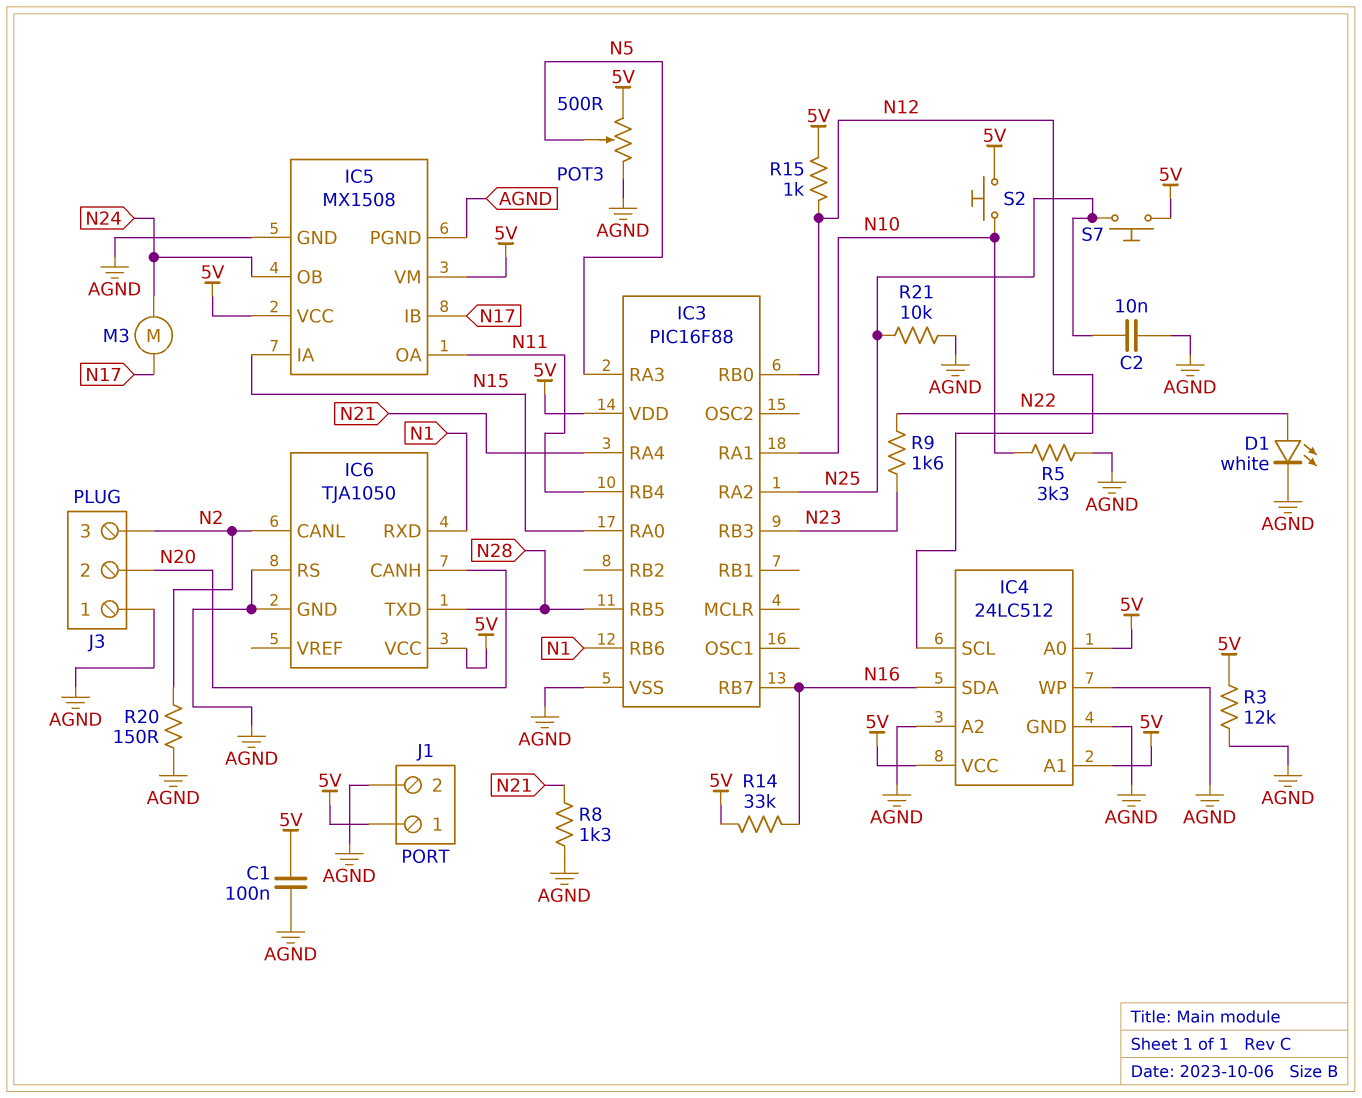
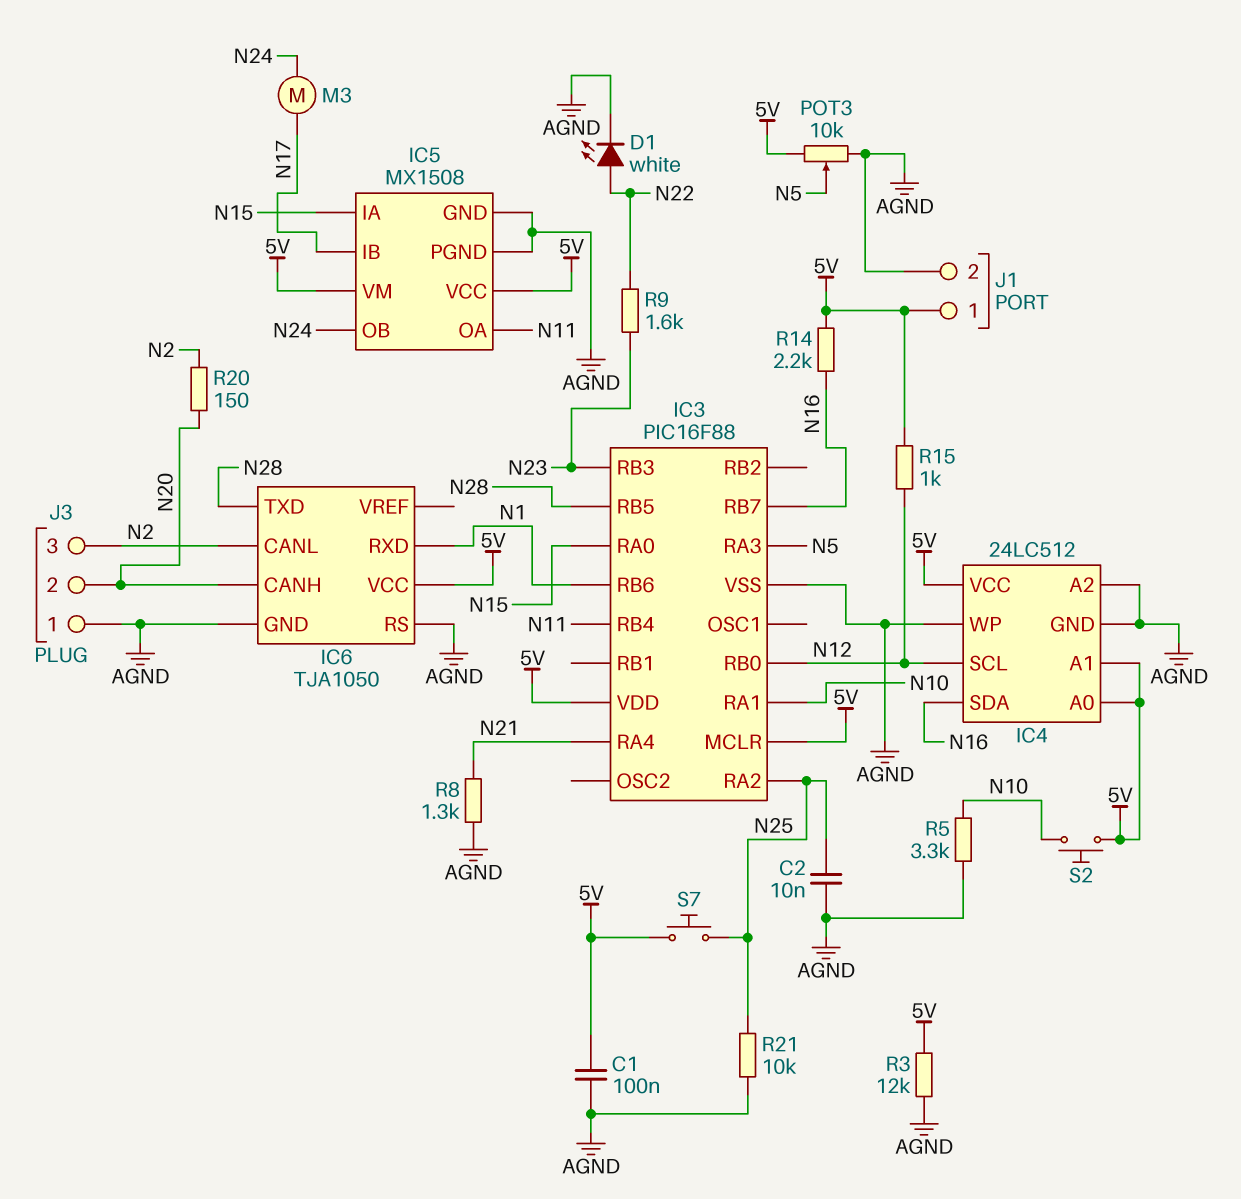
IC3 pin MCLR: none -> 5V
POT3: 500 (5V, AGND, wiper N5) -> 10k (5V, AGND, wiper N5)
R14: 33k (5V, N16) -> 2.2k (5V, N16)
R20: 150 (AGND, N2) -> 150 (N2, N20)

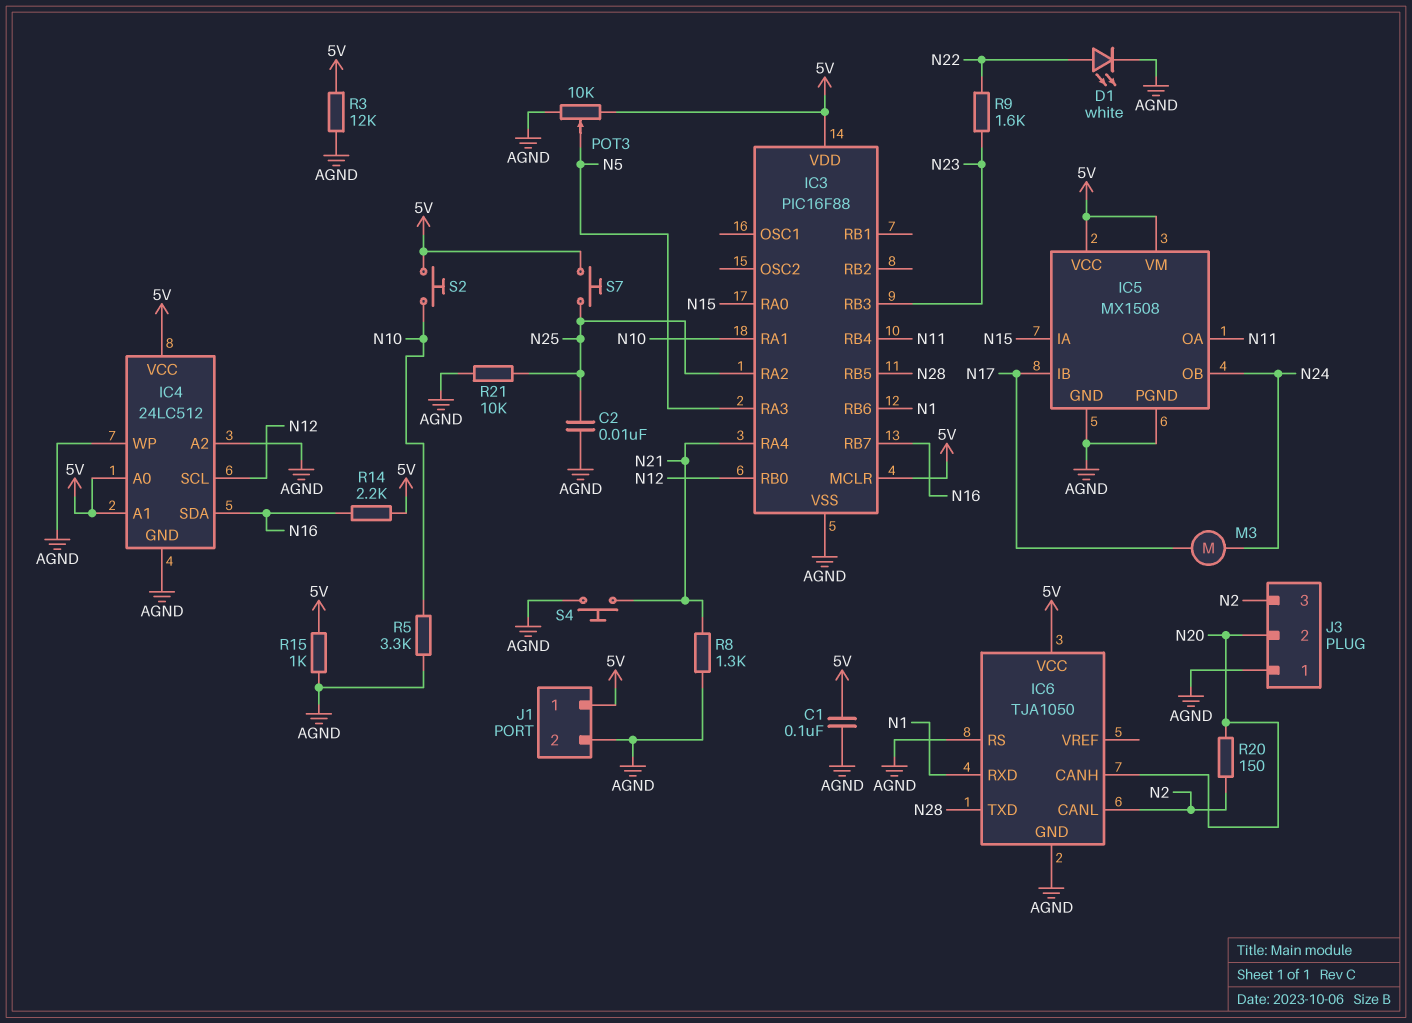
R15: 1k (5V, N12) -> 1k (5V, AGND)
S4: none -> button (AGND, N21)

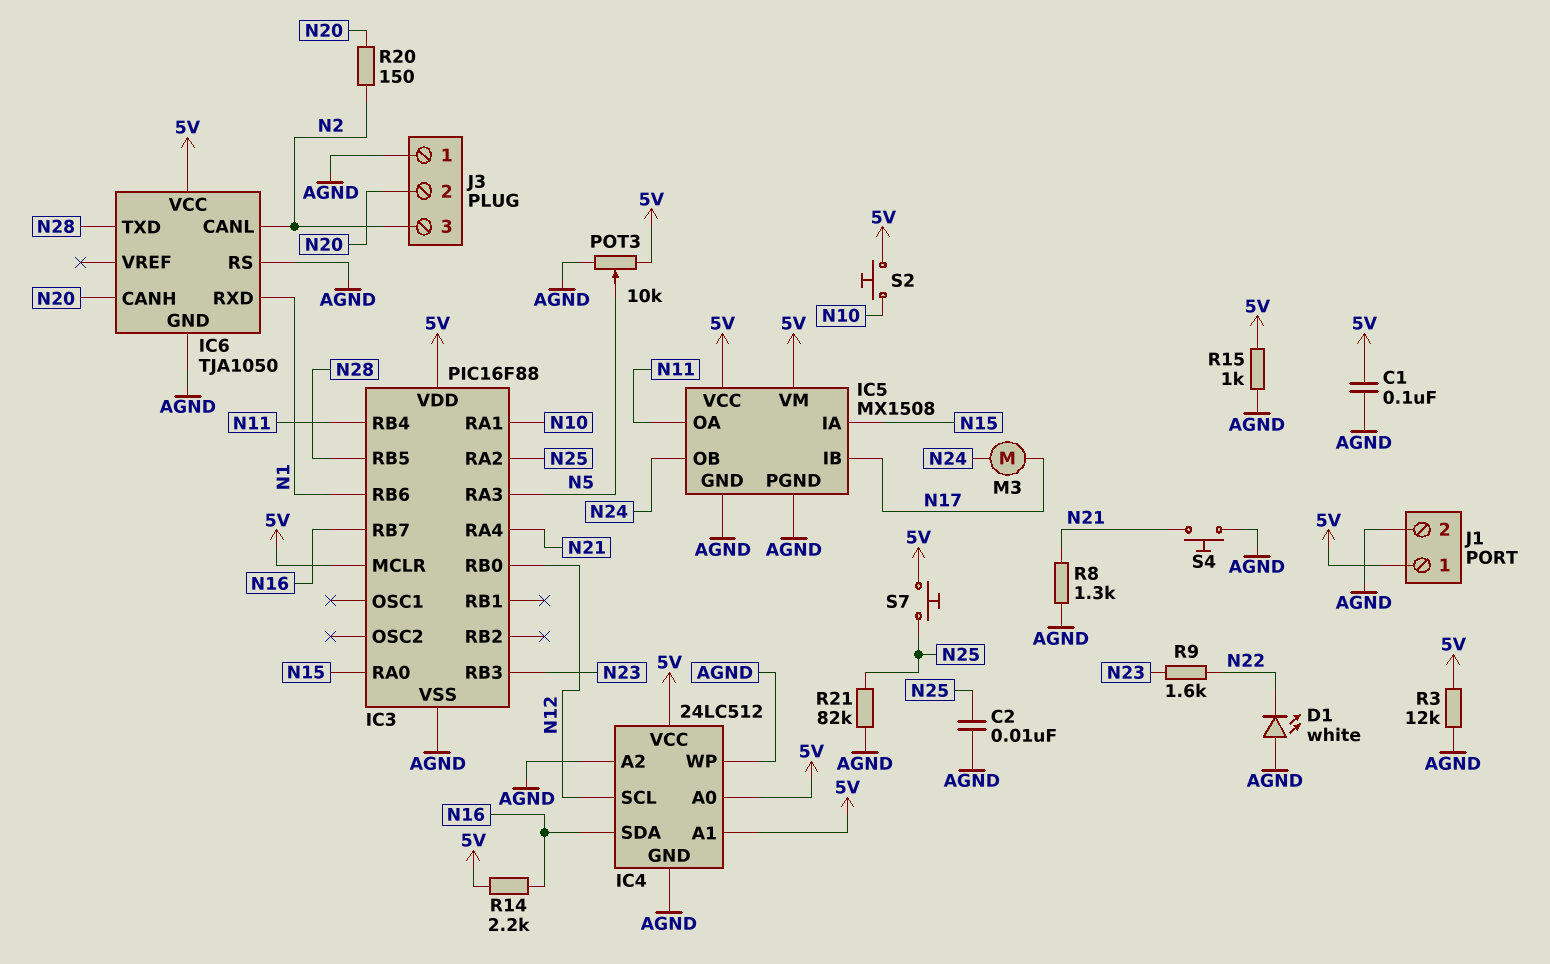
D1: LED white (A N22, K AGND) -> LED white (A AGND, K N22)
R5: 3.3k (AGND, N10) -> none
R21: 10k (AGND, N25) -> 82k (AGND, N25)

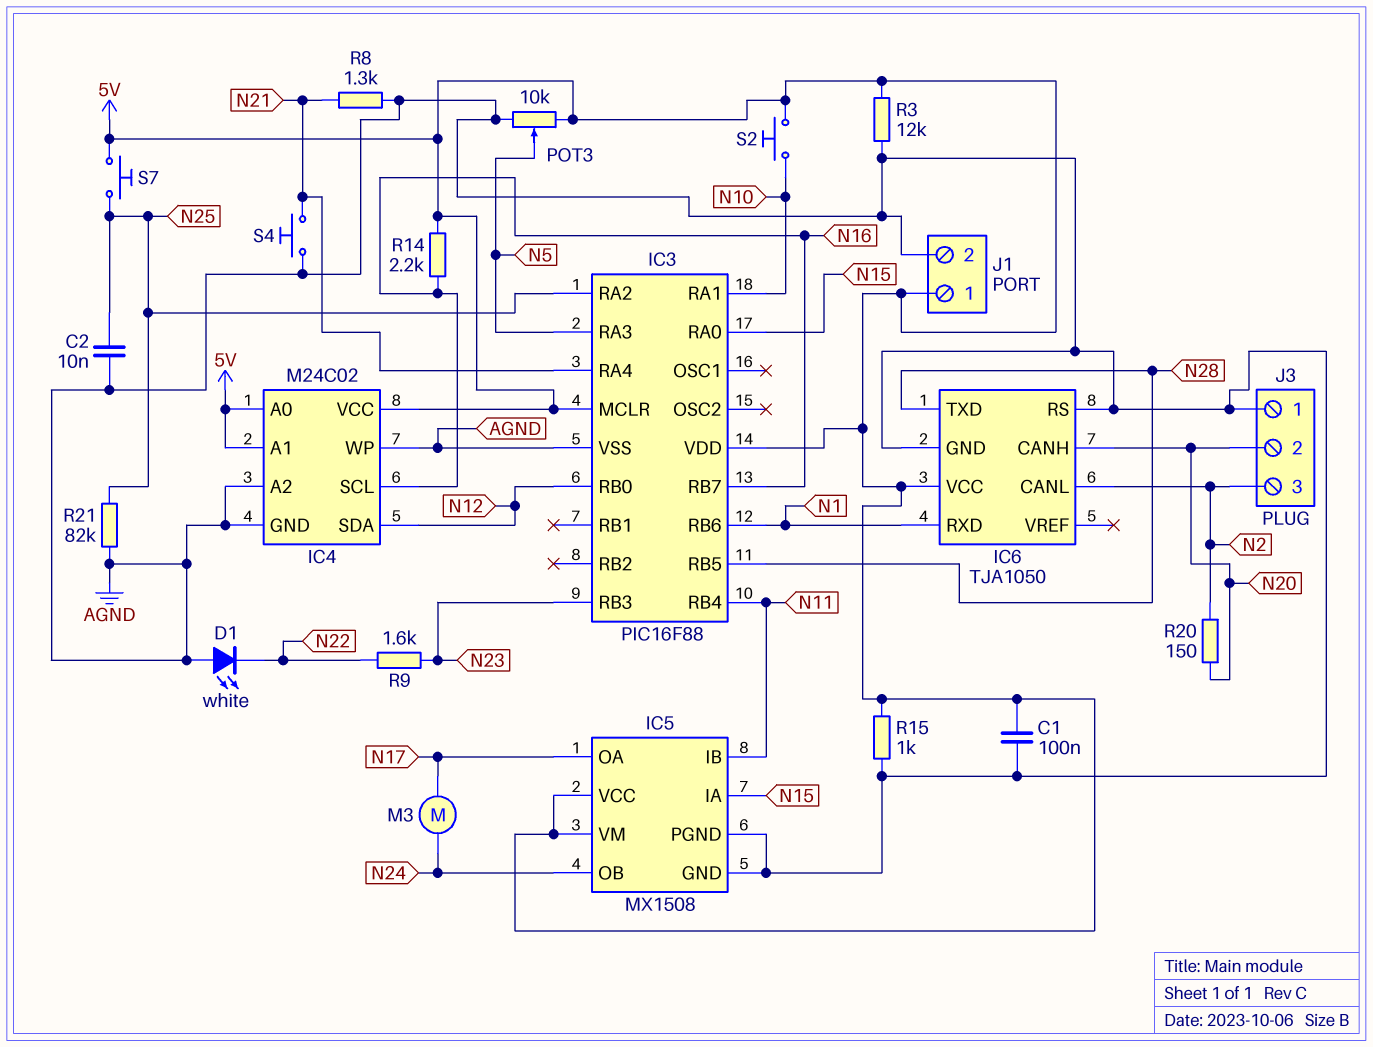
IC4: 24LC512 -> M24C02
IC4 pin SCL: N12 -> N16
IC4 pin SDA: N16 -> N12
IC5 pin IB: N17 -> N11
IC5 pin OA: N11 -> N17

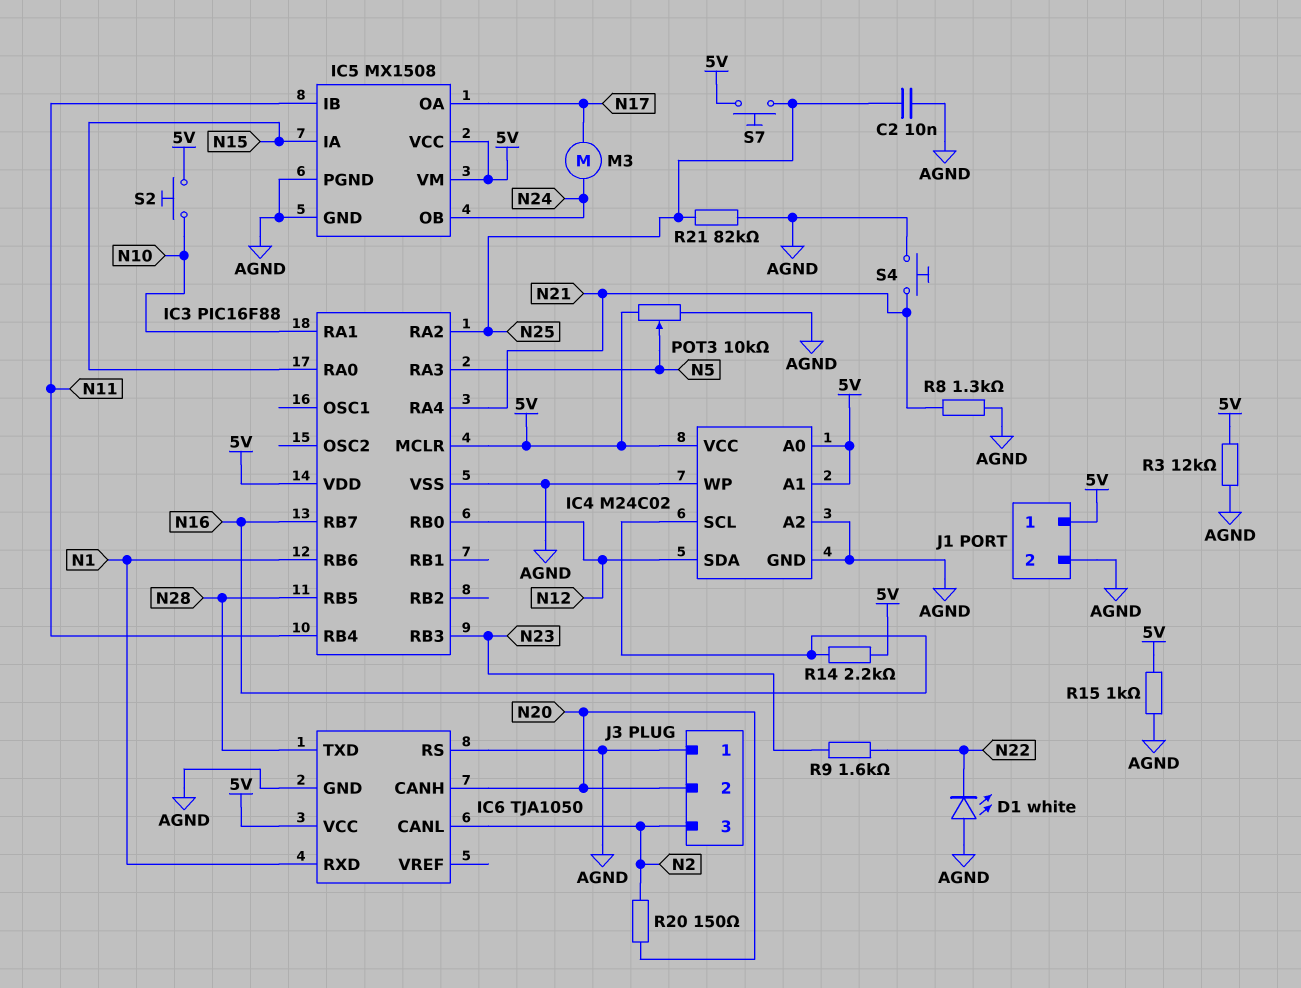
C1: 100nF (5V, AGND) -> none

